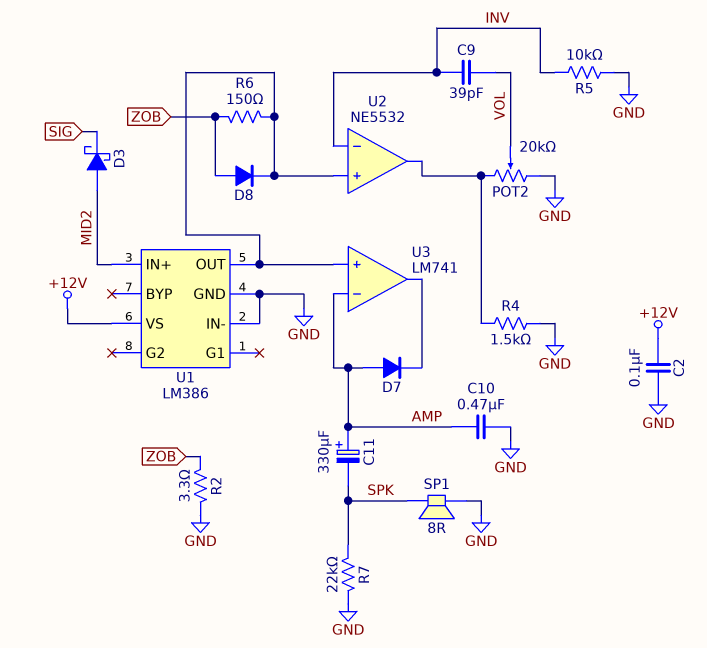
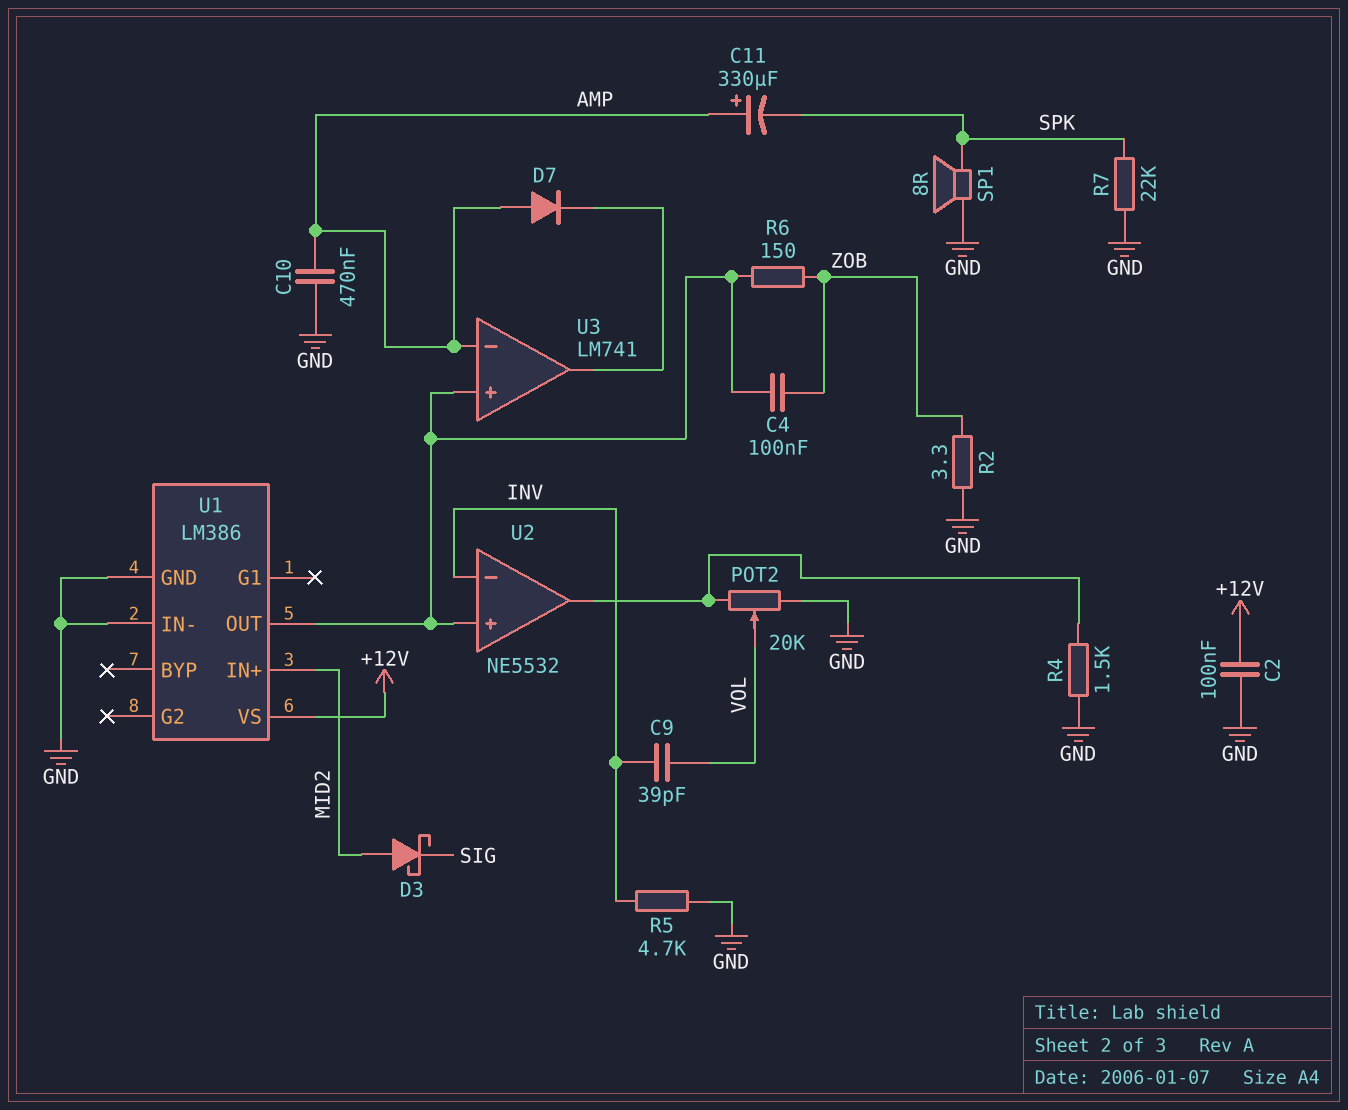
C4: none -> 100nF (U1/OUT, ZOB)
D8: diode (A ZOB, K U1/OUT) -> none
R5: 10k (GND, INV) -> 4.7k (GND, INV)

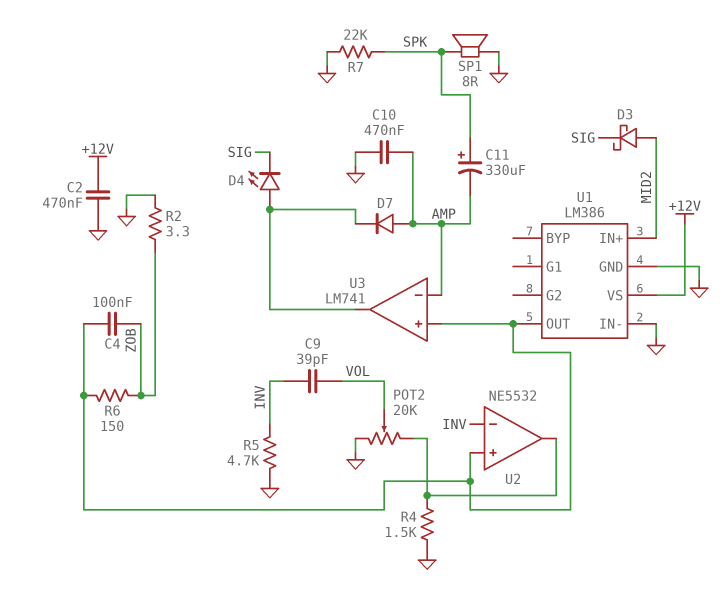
C2: 100nF (+12V, GND) -> 470nF (+12V, GND)
C11: 330uF (plus AMP, minus SPK) -> 330uF (plus SPK, minus AMP)
D4: none -> LED (A U3/out, K SIG)

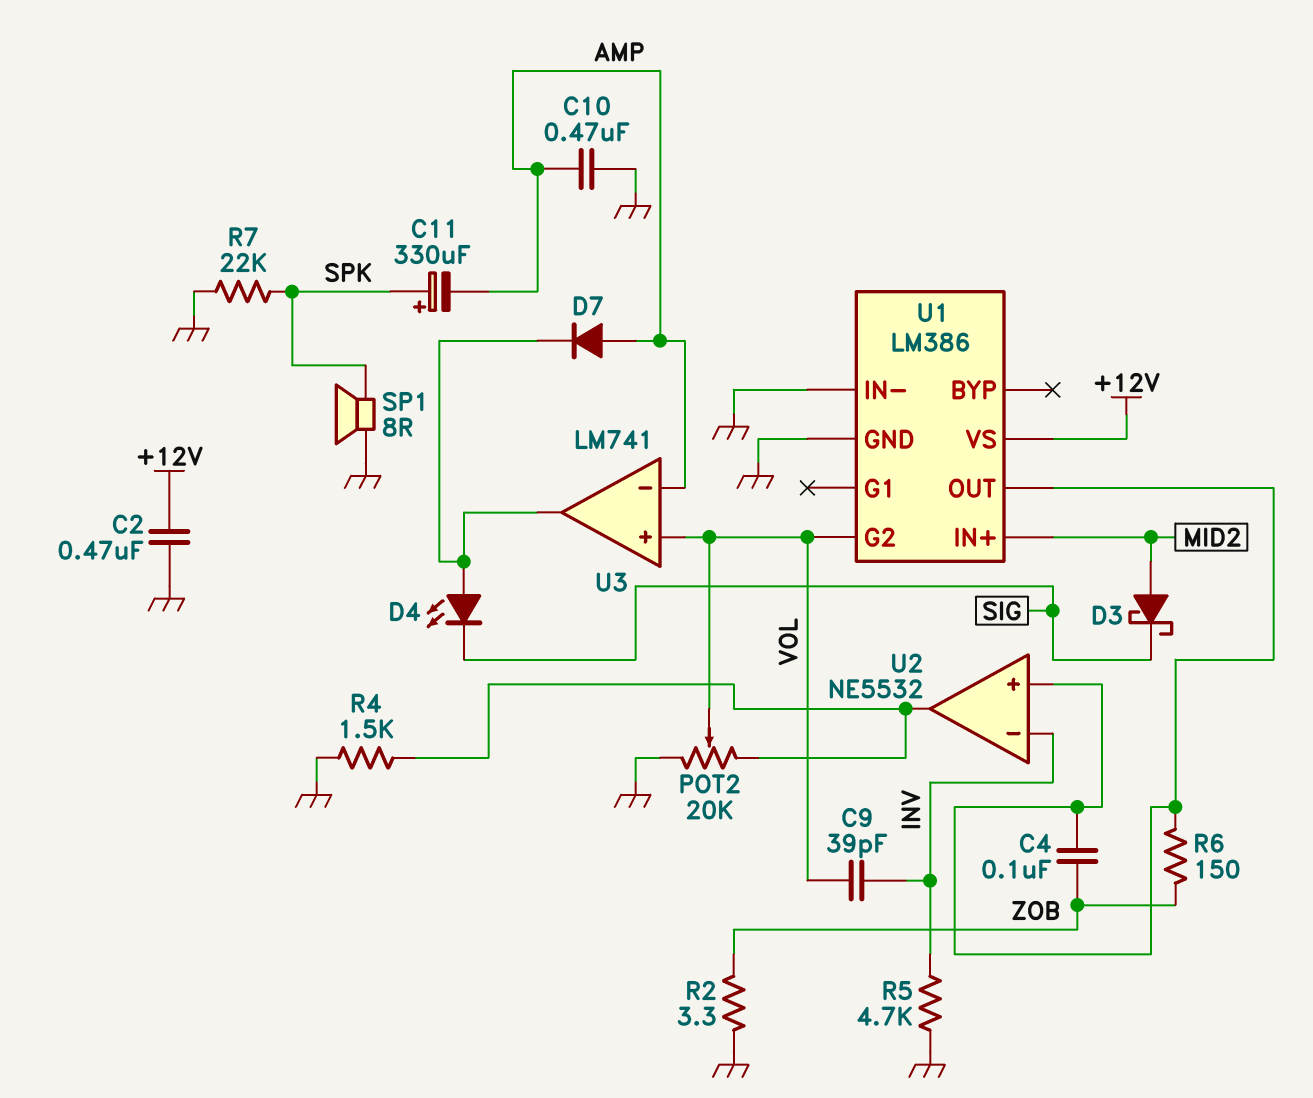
U1 pin G2: none -> VOL
U3 pin in+: U1/OUT -> VOL

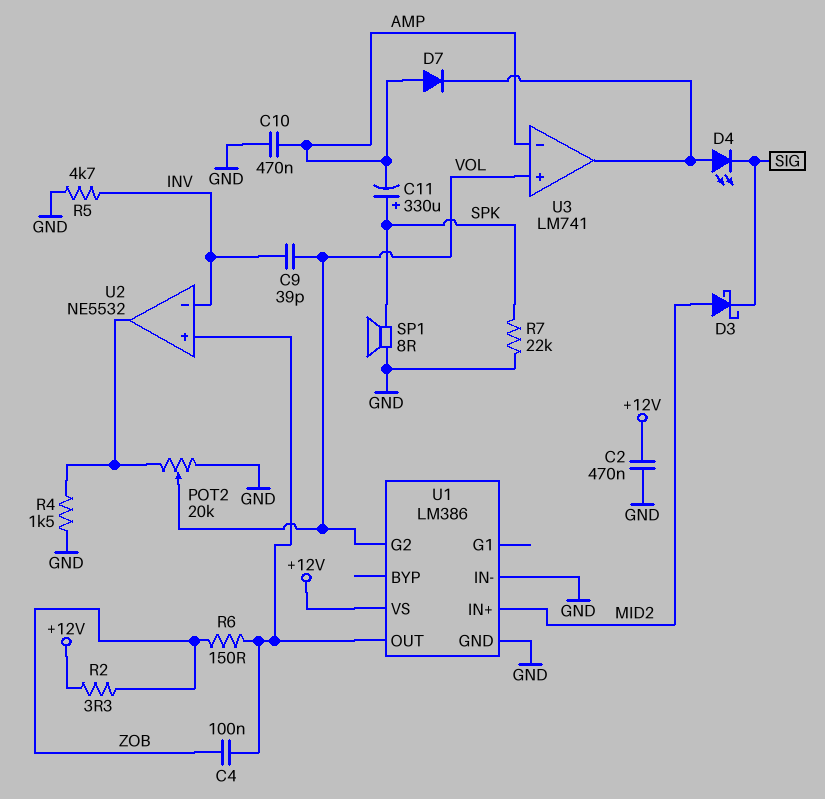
R2: 3.3 (GND, ZOB) -> 3.3 (+12V, ZOB)

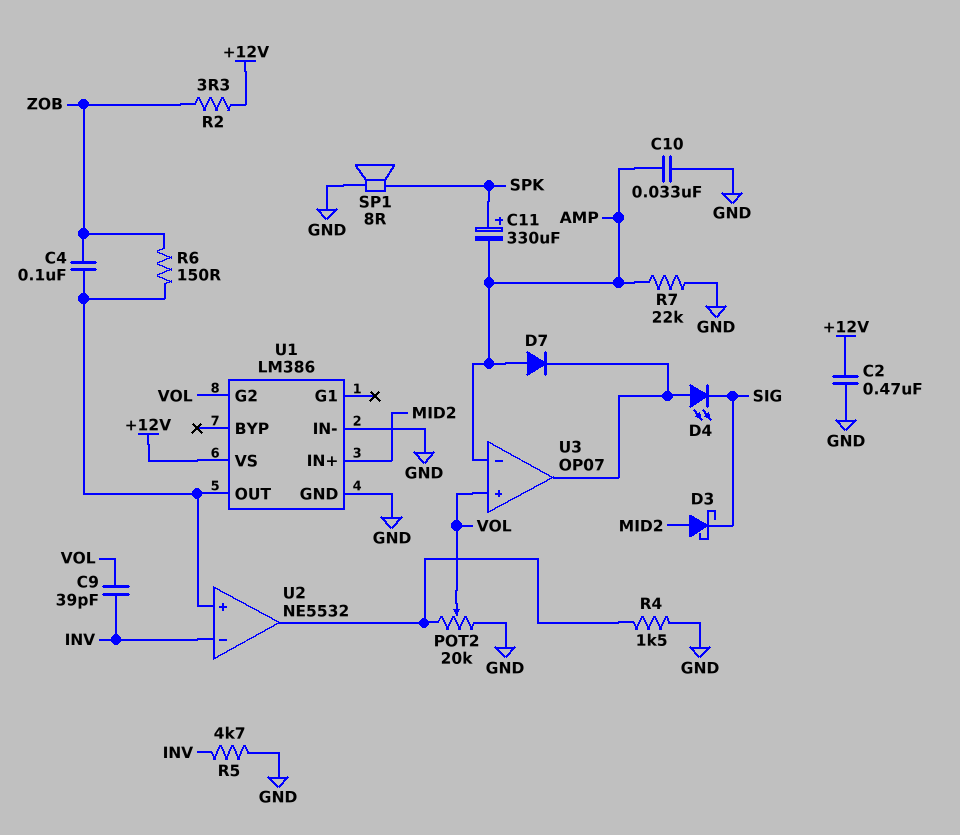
C10: 470nF (AMP, GND) -> 33nF (AMP, GND)
R7: 22k (GND, SPK) -> 22k (AMP, GND)
U3: LM741 -> OP07

